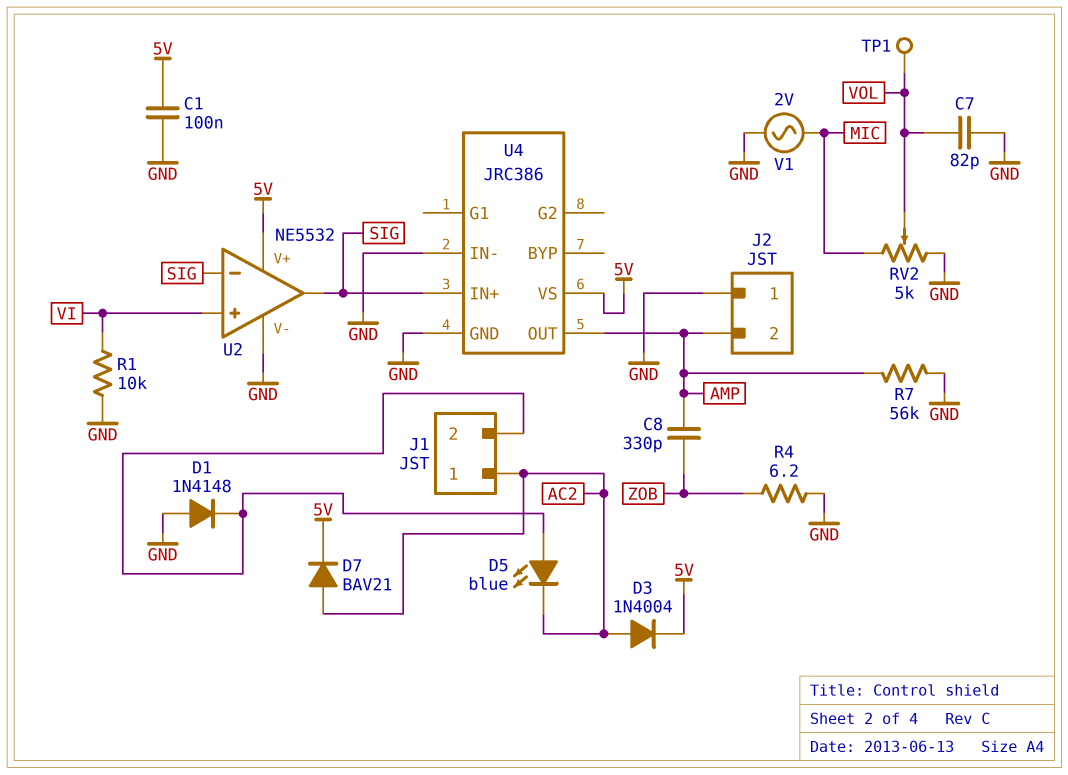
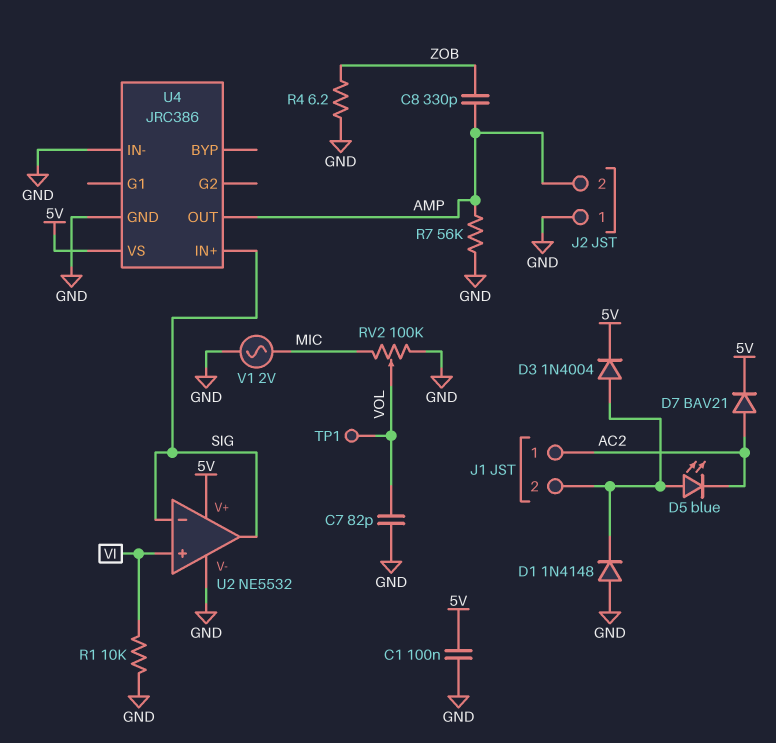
D3: diode 1N4004 (A AC2, K 5V) -> diode 1N4004 (A J1/2, K 5V)
RV2: 5k (GND, MIC, wiper VOL) -> 100k (GND, MIC, wiper VOL)

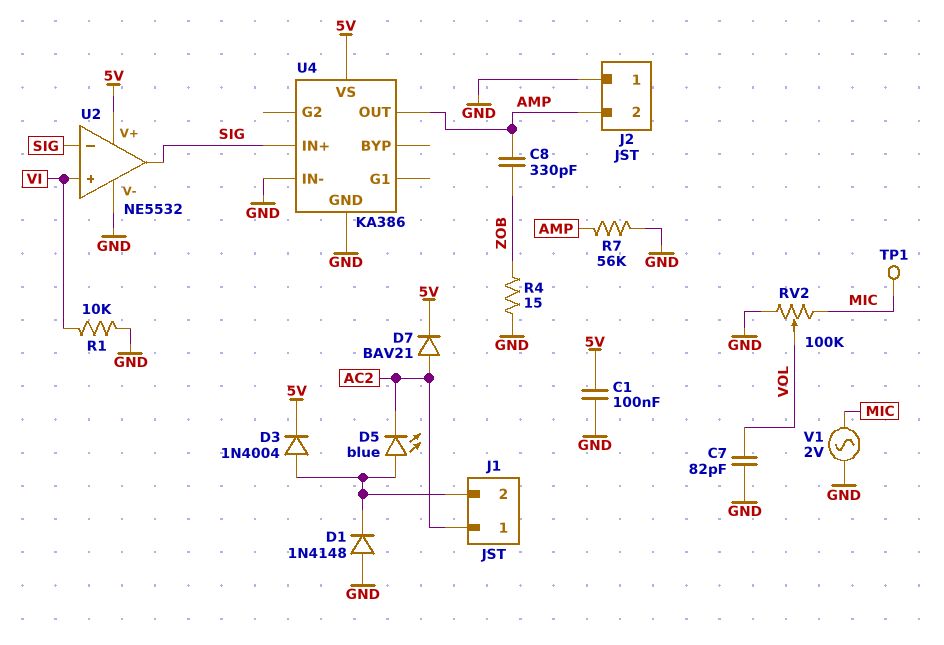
R4: 6.2 (GND, ZOB) -> 15 (GND, ZOB)
TP1: test point (VOL) -> test point (MIC)
U4: JRC386 -> KA386

